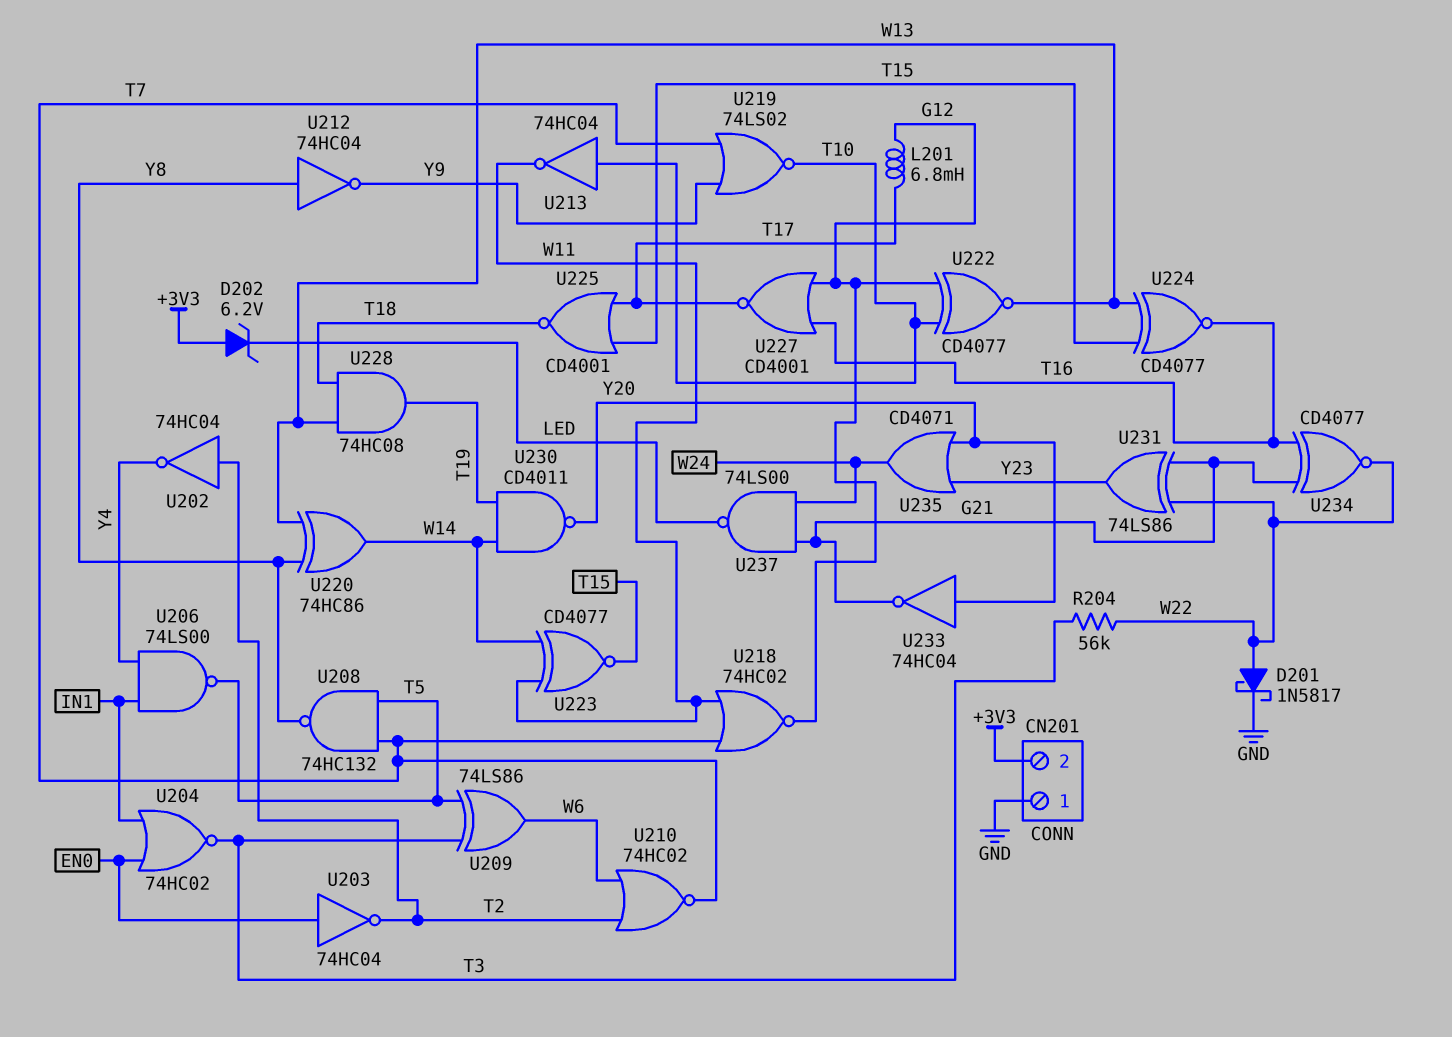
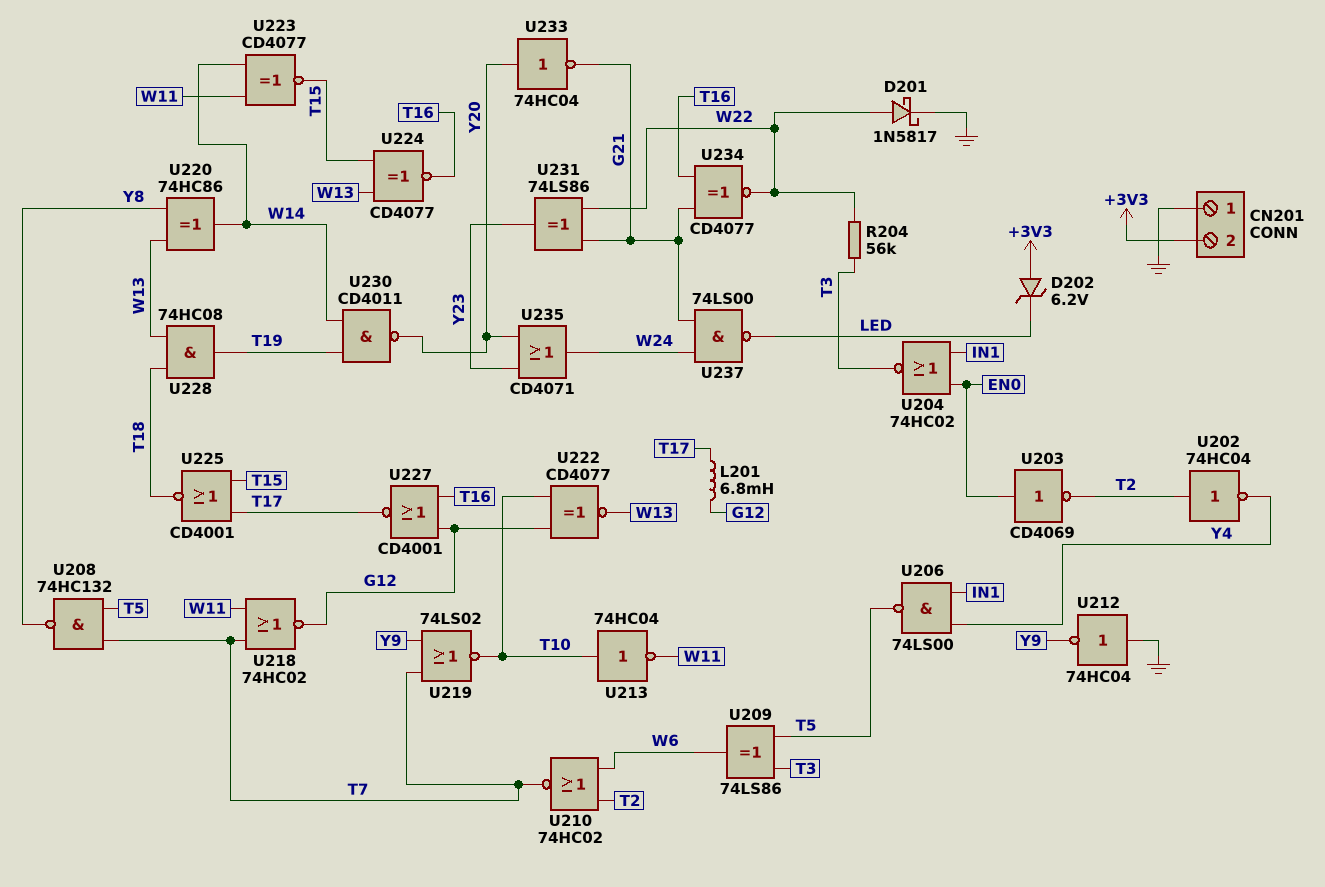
U203: NOT 74HC04 (in EN0, out T2) -> NOT CD4069 (in EN0, out T2)
U212: NOT 74HC04 (in Y8, out Y9) -> NOT 74HC04 (in GND, out Y9)

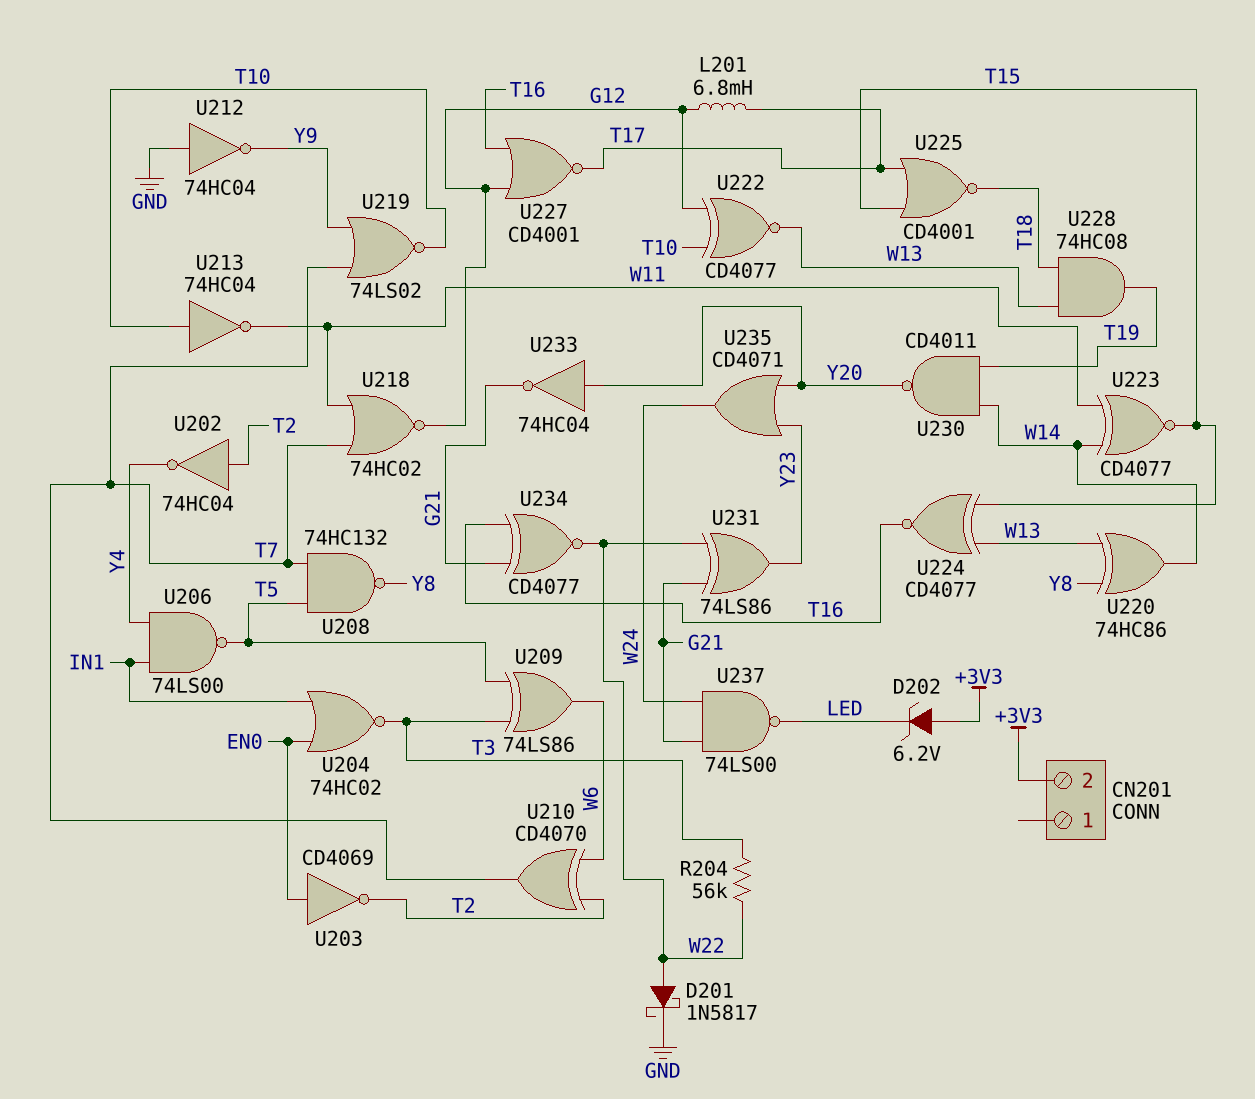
CN201 pin 1: GND -> none
U210: NOR 74HC02 (in T2, in W6, out T7) -> XOR CD4070 (in T2, in W6, out T7)

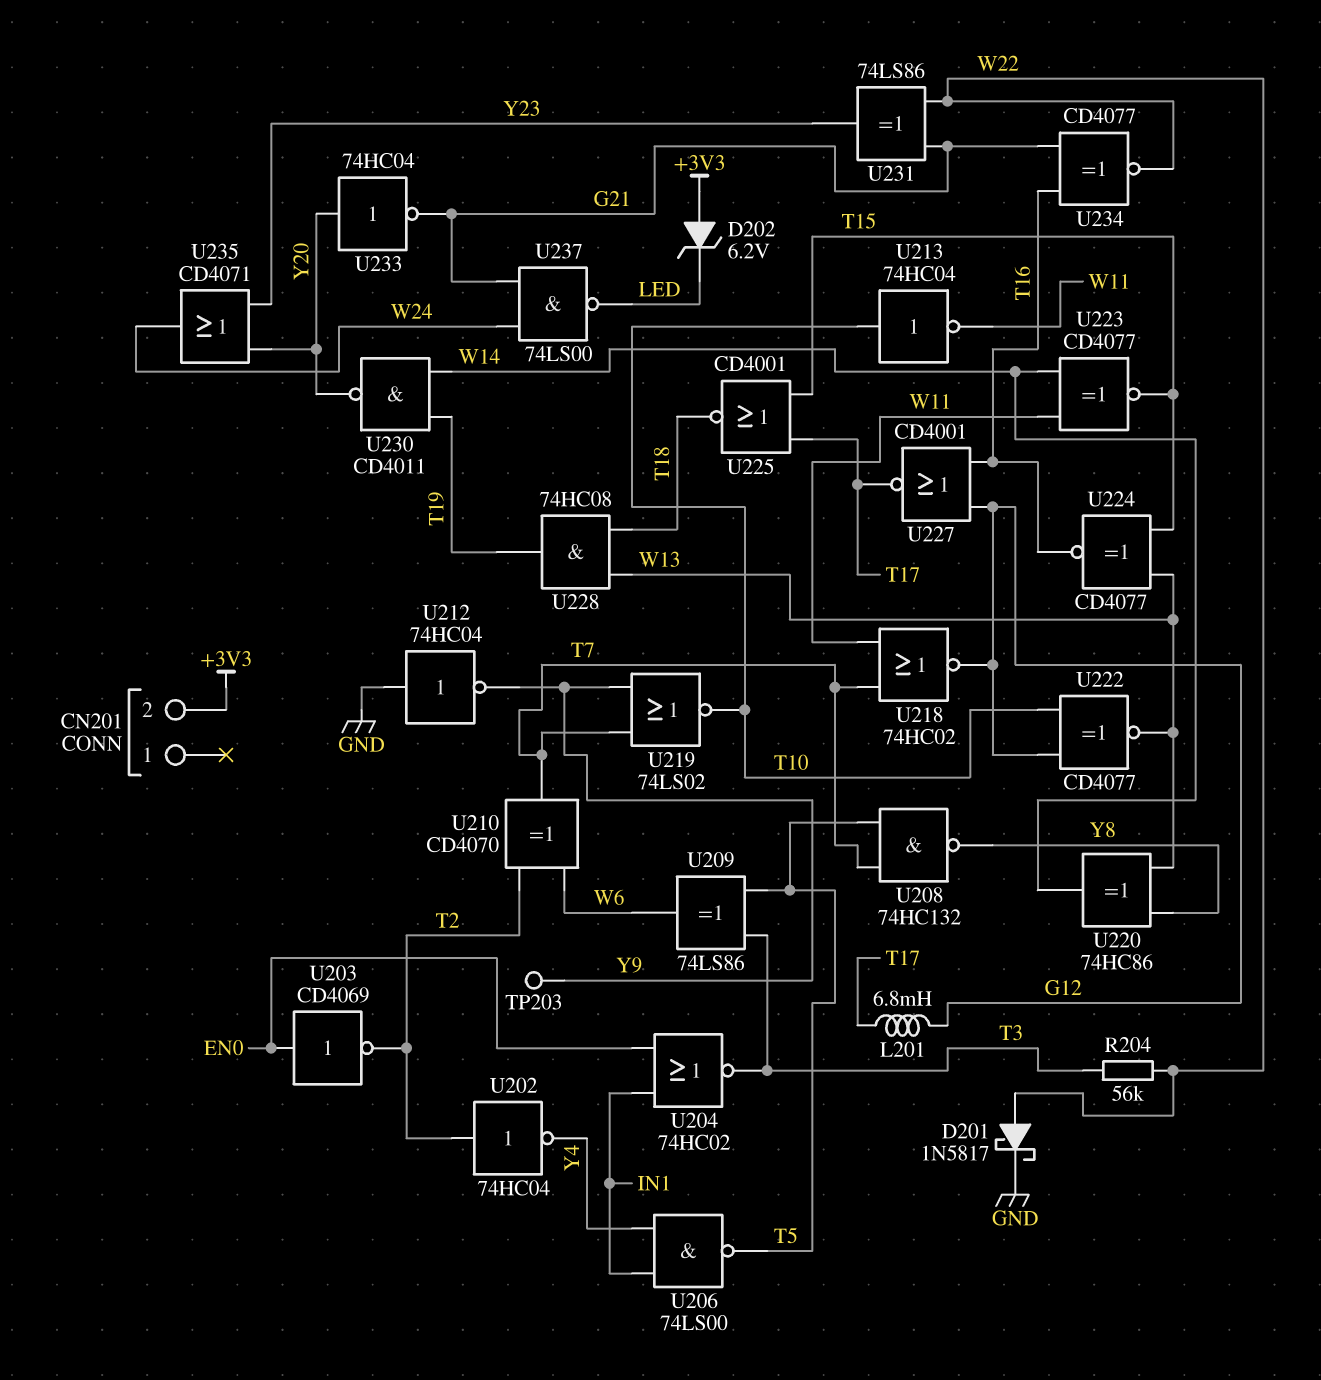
TP203: none -> test point (Y9)

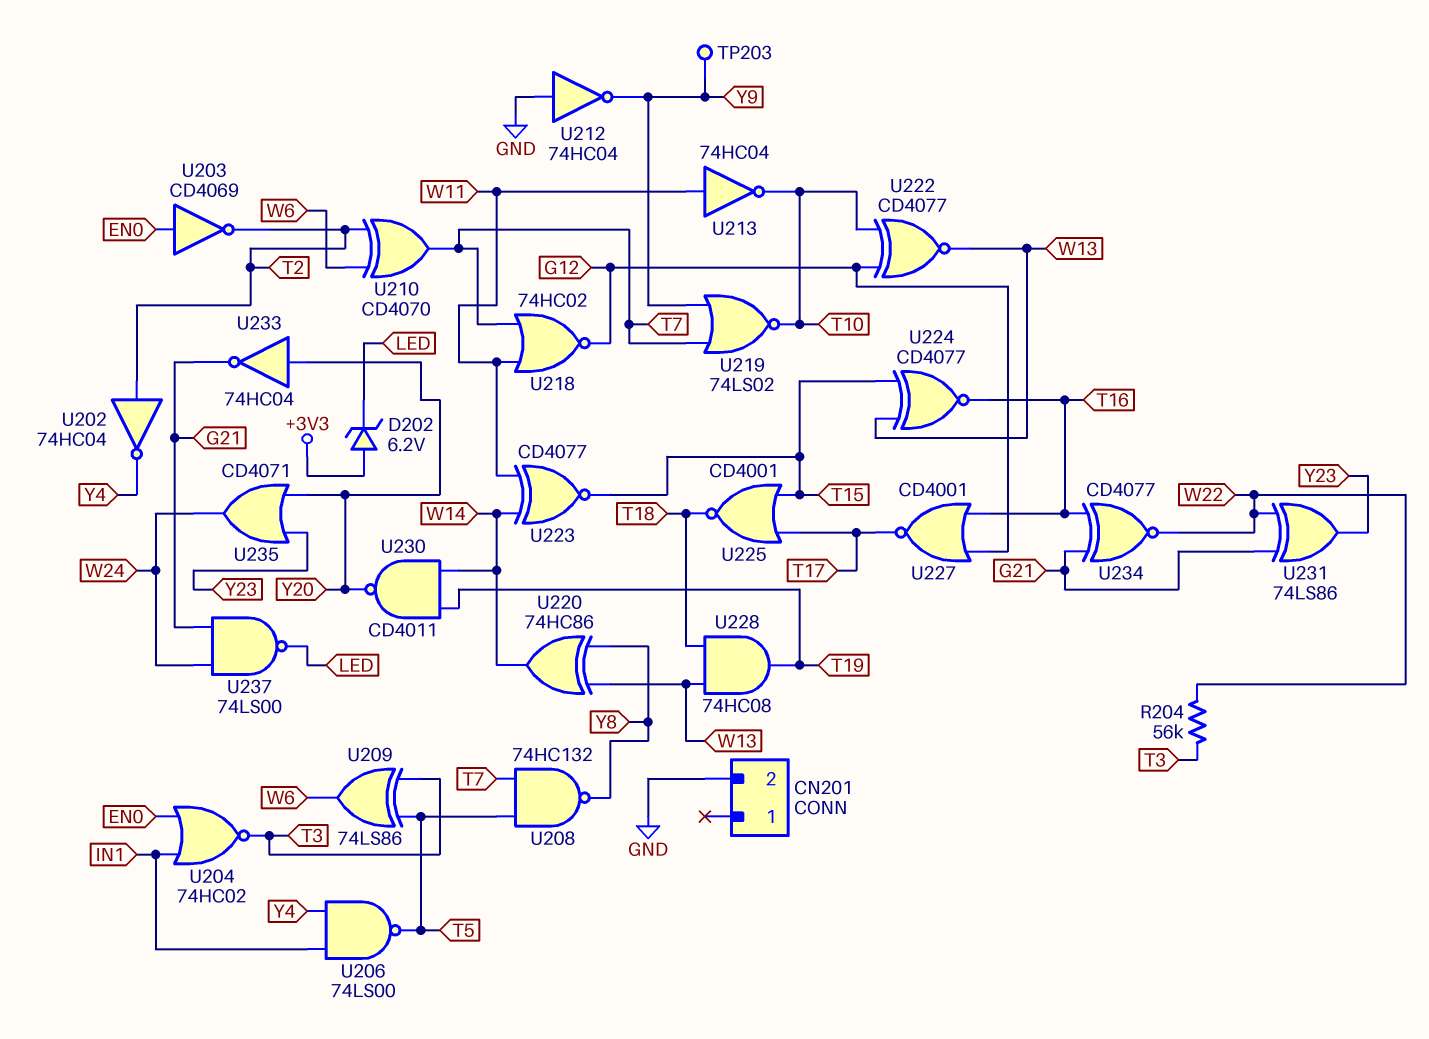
CN201 pin 2: +3V3 -> GND
D201: schottky 1N5817 (A W22, K GND) -> none
L201: 6.8mH (G12, T17) -> none
U213: NOT 74HC04 (in T10, out W11) -> NOT 74HC04 (in W11, out T10)

